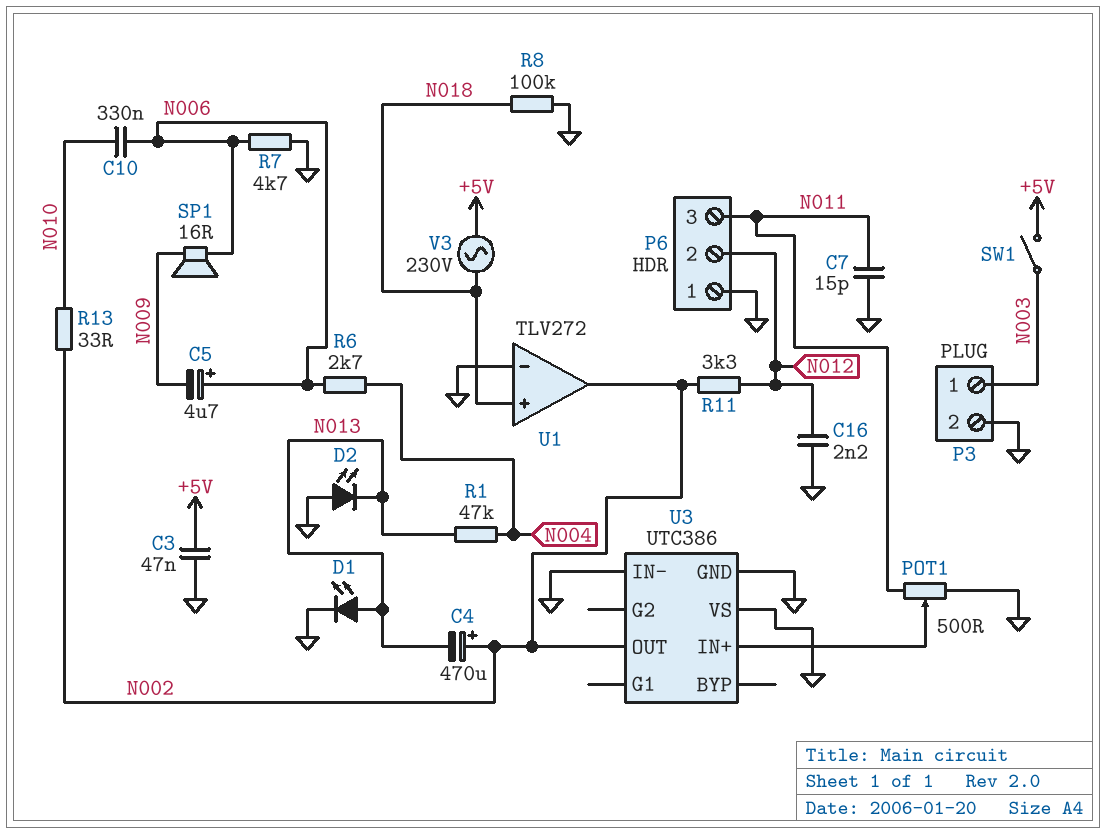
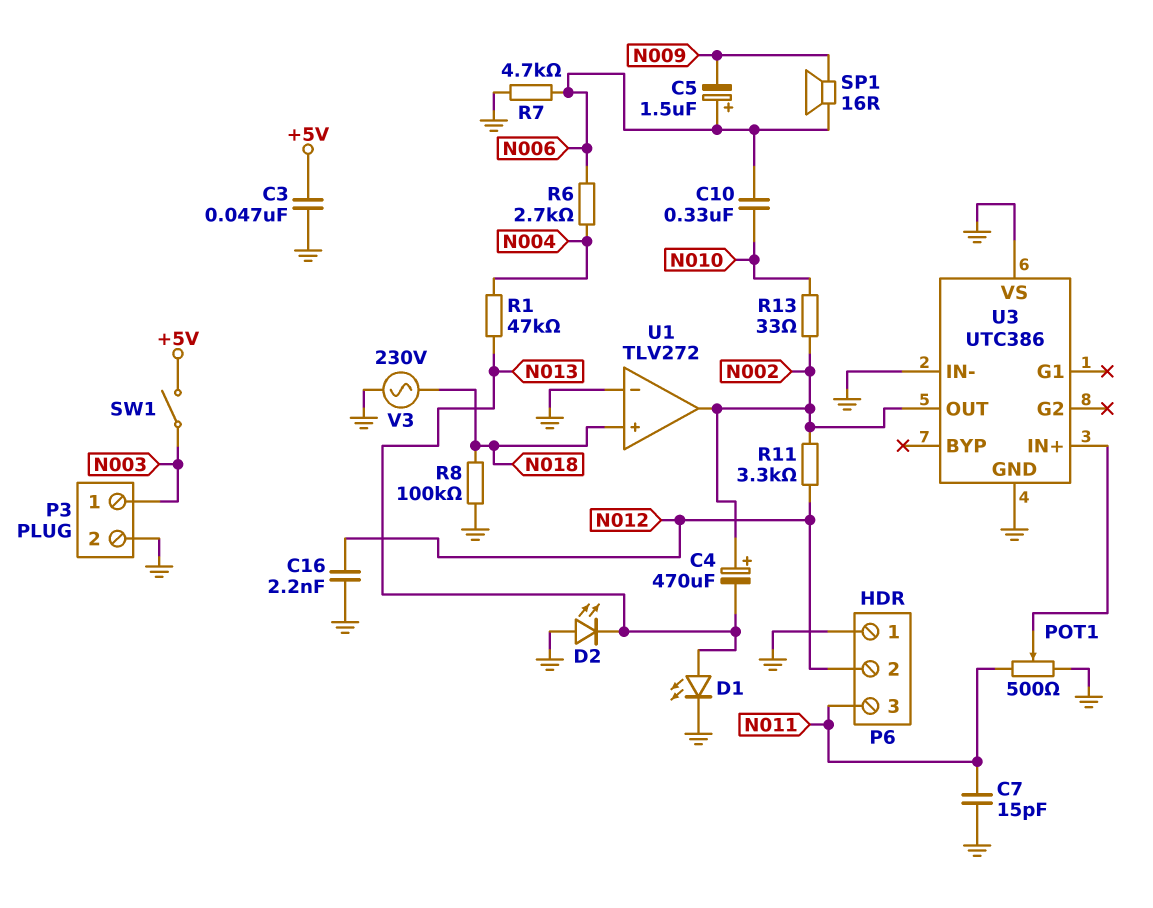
C5: 4.7uF (plus N006, minus N009) -> 1.5uF (plus N006, minus N009)
V3: AC 230V (+5V, N018) -> AC 230V (GND, N018)

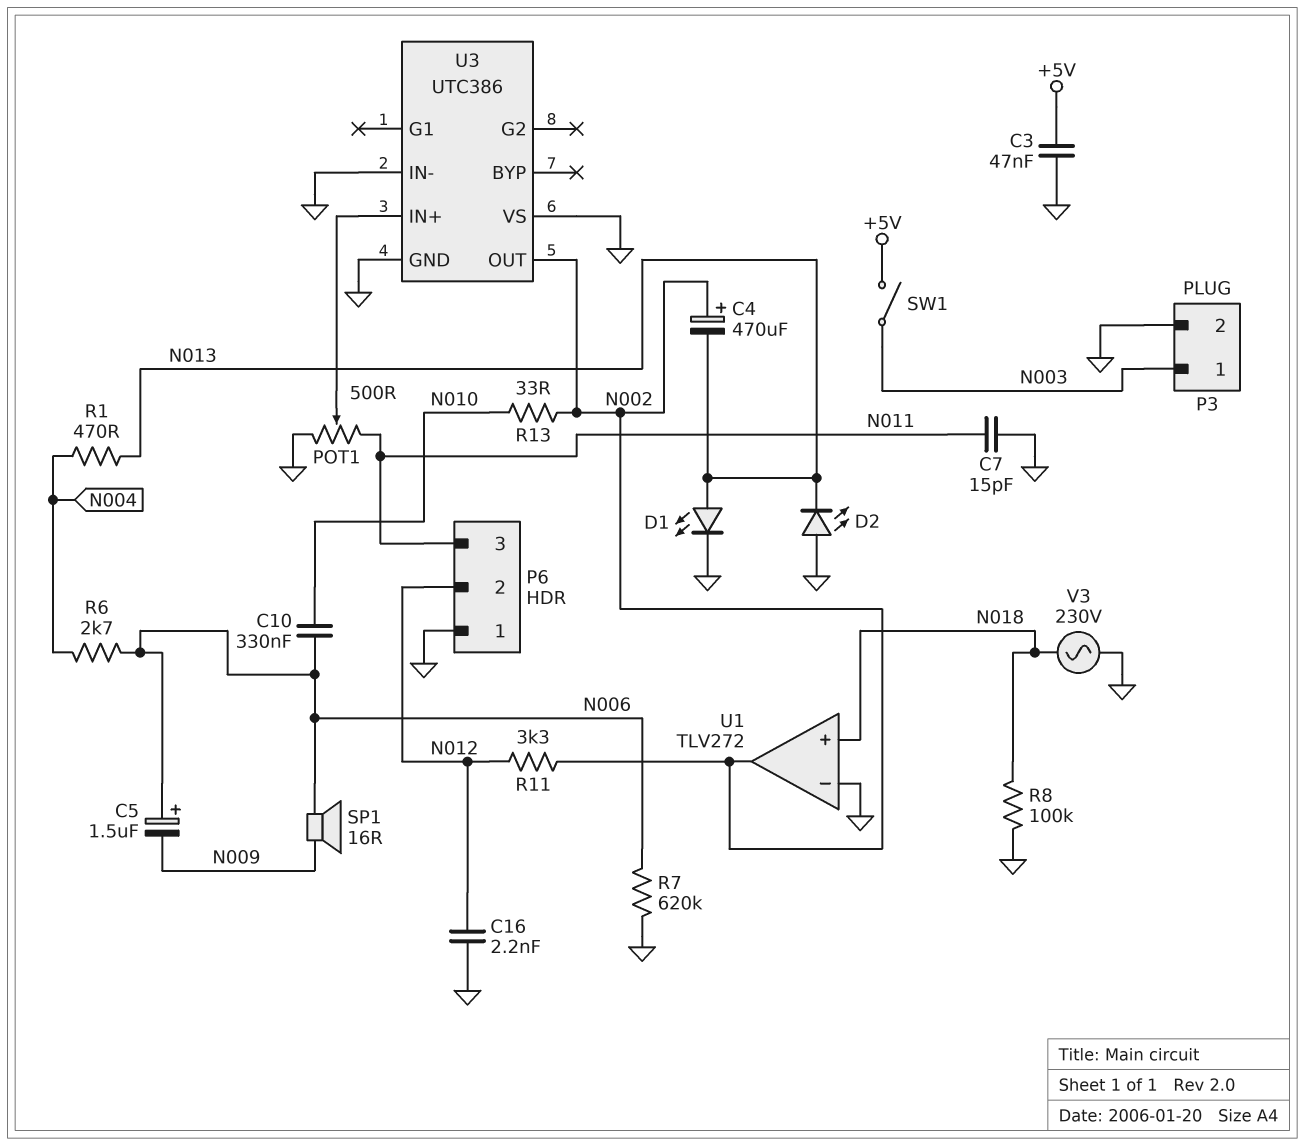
R1: 47k (N004, N013) -> 470 (N004, N013)
R7: 4.7k (GND, N006) -> 620k (GND, N006)

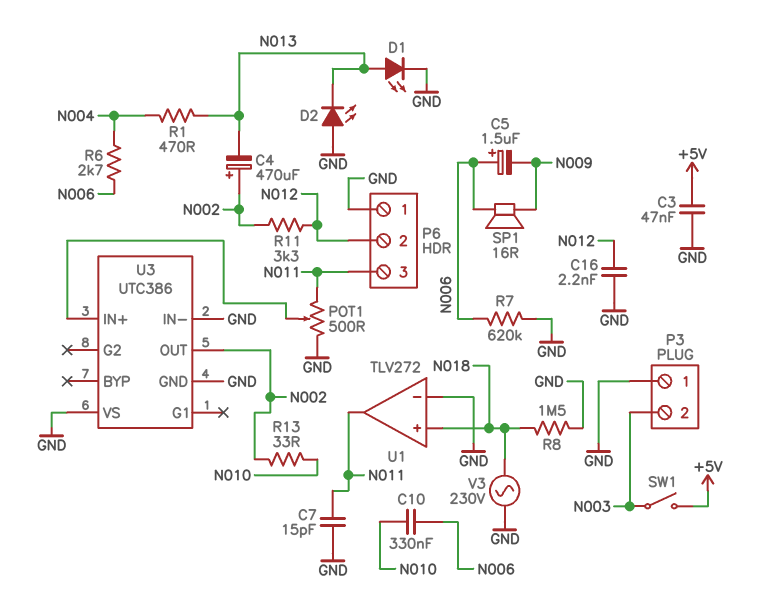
P3 pin 1: N003 -> GND
P3 pin 2: GND -> N003
R8: 100k (GND, N018) -> 1.5M (GND, N018)
U1 pin out: N002 -> N011

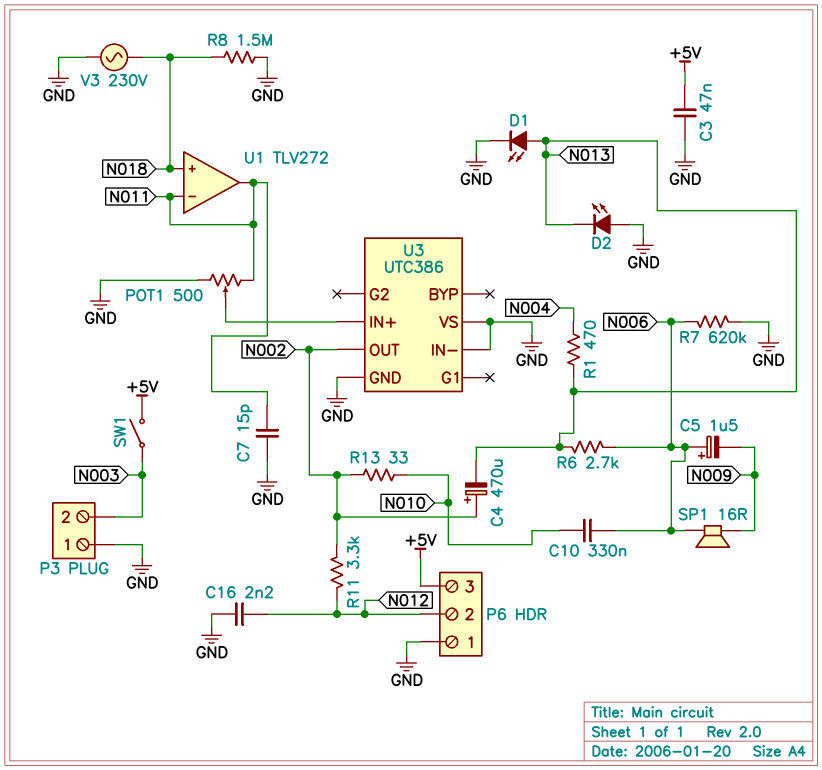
P6 pin 3: N011 -> +5V
R6: 2.7k (N004, N006) -> 2.7k (N006, N013)
U1 pin in-: GND -> N011

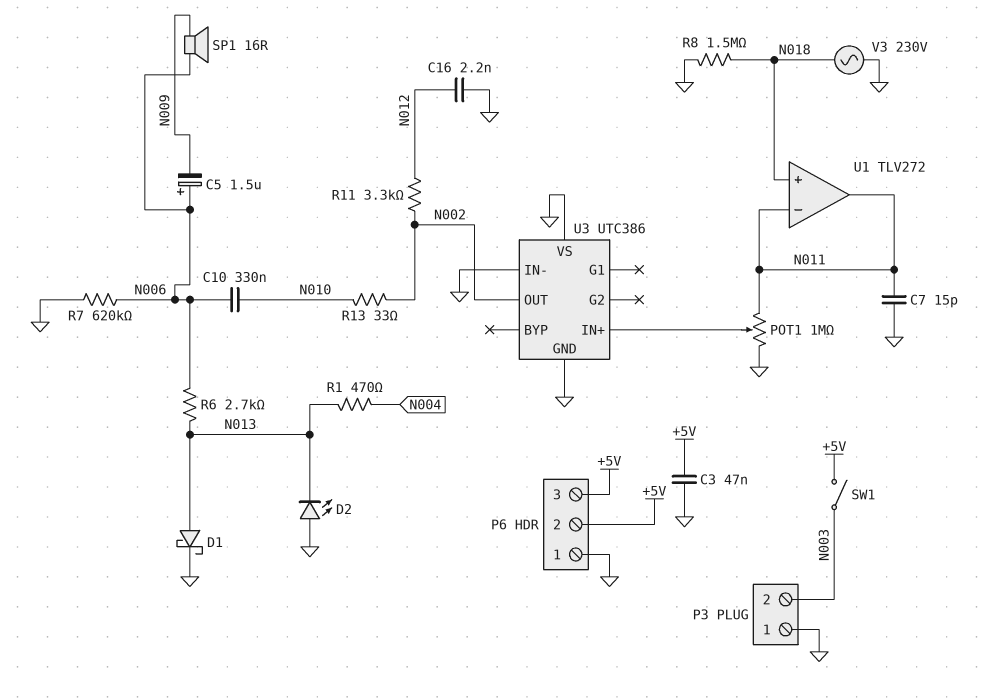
C4: 470uF (plus N002, minus N013) -> none
D1: LED (A N013, K GND) -> schottky (A N013, K GND)
P6 pin 2: N012 -> +5V
POT1: 500 (GND, N011, wiper U3/IN+) -> 1M (GND, N011, wiper U3/IN+)

